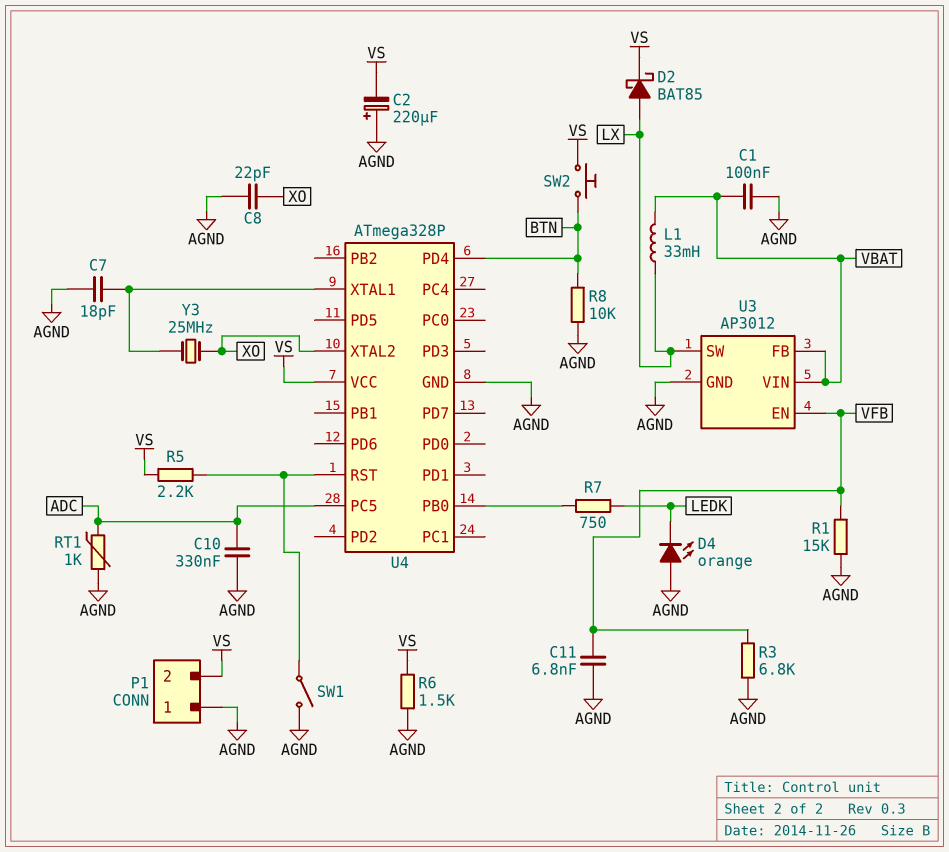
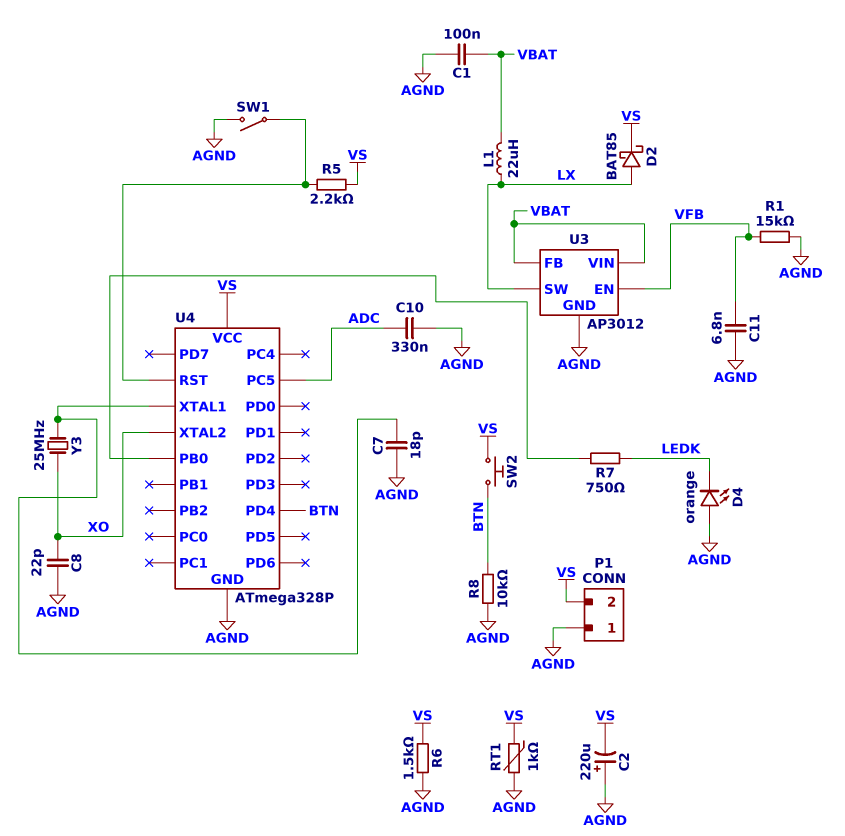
L1: 33mH (LX, VBAT) -> 22uH (LX, VBAT)
R3: 6.8k (AGND, VFB) -> none
RT1: 1k (ADC, AGND) -> 1k (AGND, VS)

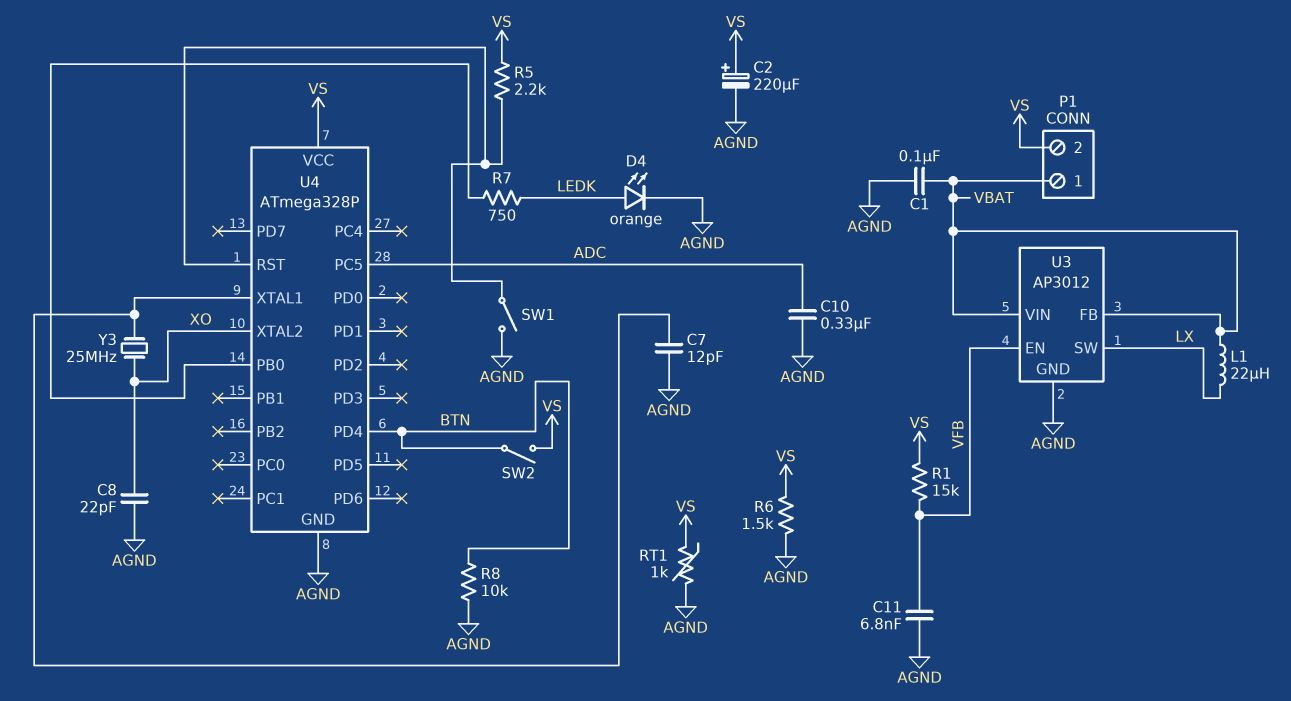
C2: 220uF (plus AGND, minus VS) -> 220uF (plus VS, minus AGND)
C7: 18pF (AGND, U4/XTAL1) -> 12pF (AGND, U4/XTAL1)
D2: schottky BAT85 (A LX, K VS) -> none
D4: LED orange (A AGND, K LEDK) -> LED orange (A LEDK, K AGND)
P1 pin 1: AGND -> VBAT
R1: 15k (AGND, VFB) -> 15k (VFB, VS)
SW2: button (BTN, VS) -> switch (BTN, VS)

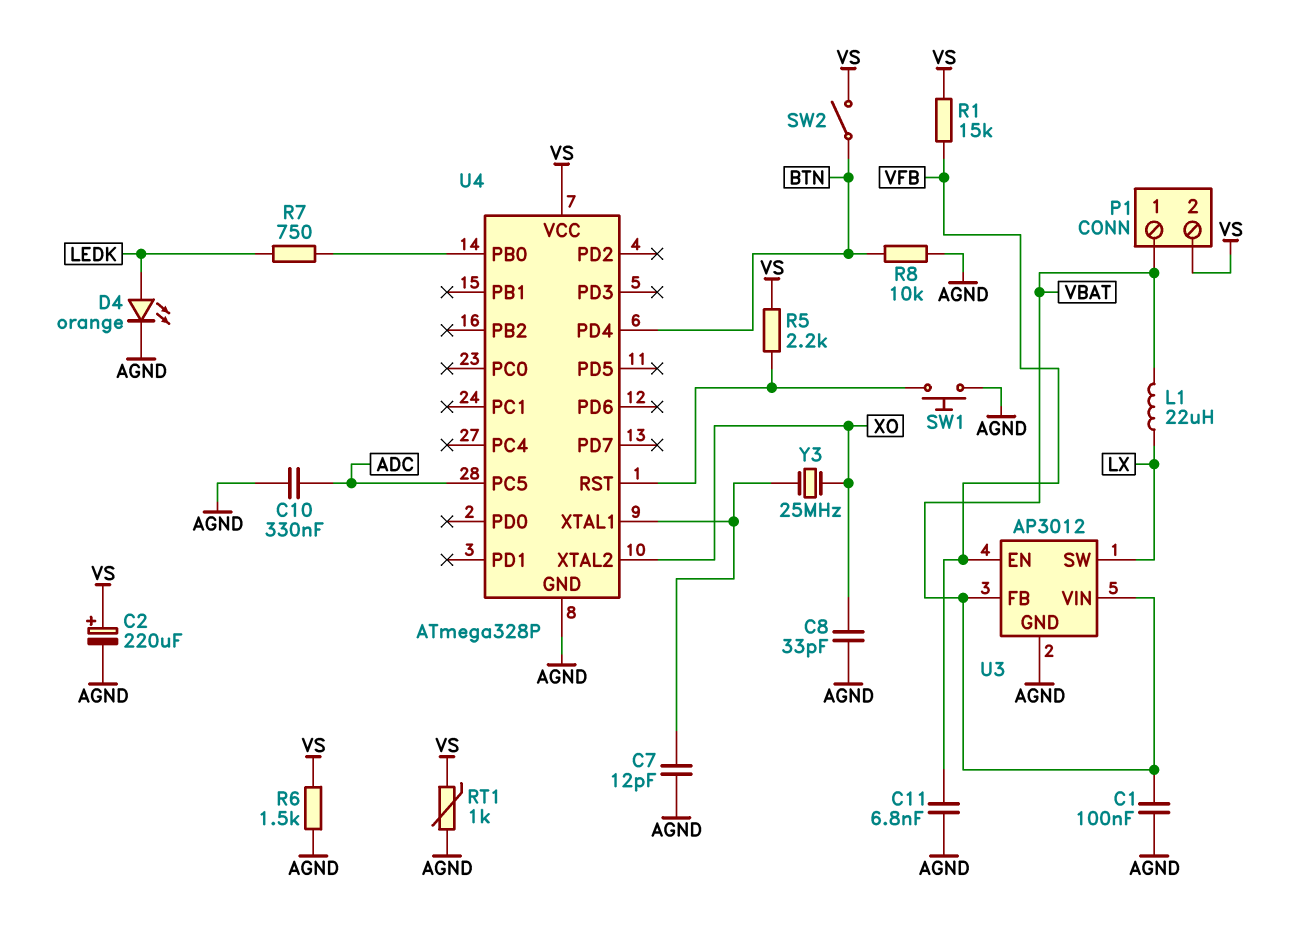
C8: 22pF (AGND, XO) -> 33pF (AGND, XO)
SW1: switch (AGND, U4/RST) -> button (AGND, U4/RST)

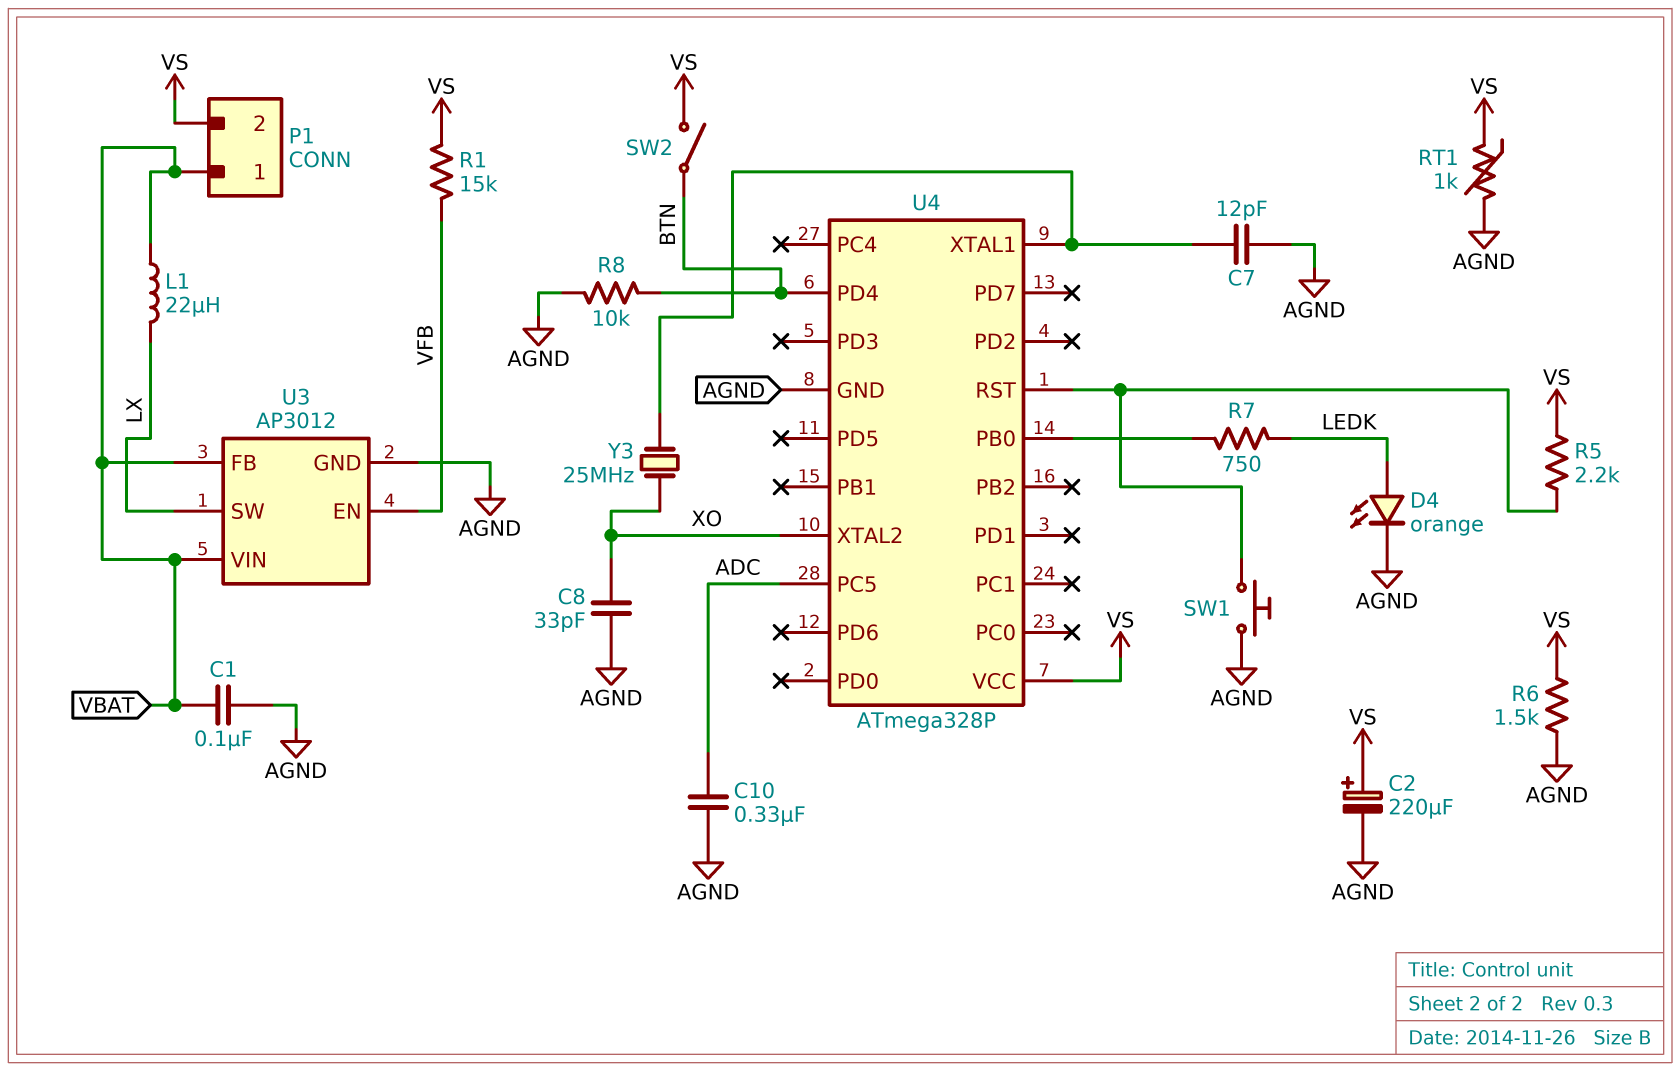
C11: 6.8nF (AGND, VFB) -> none

